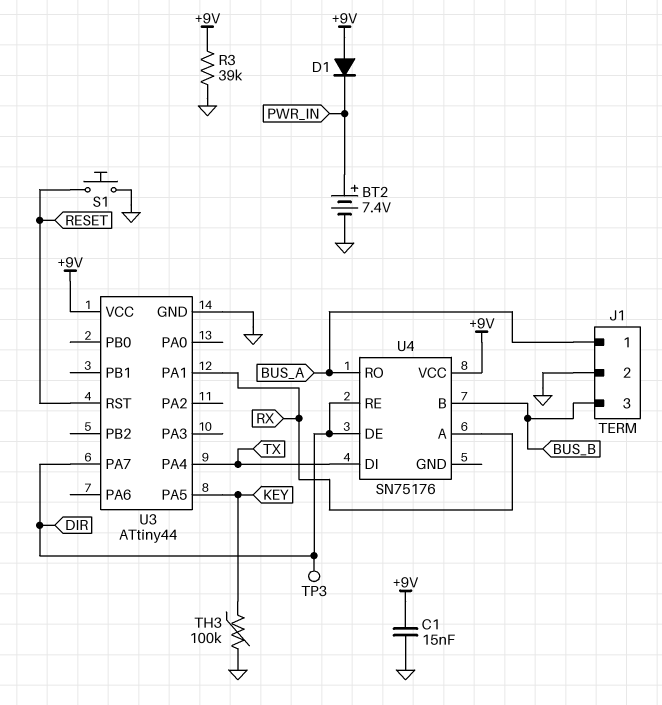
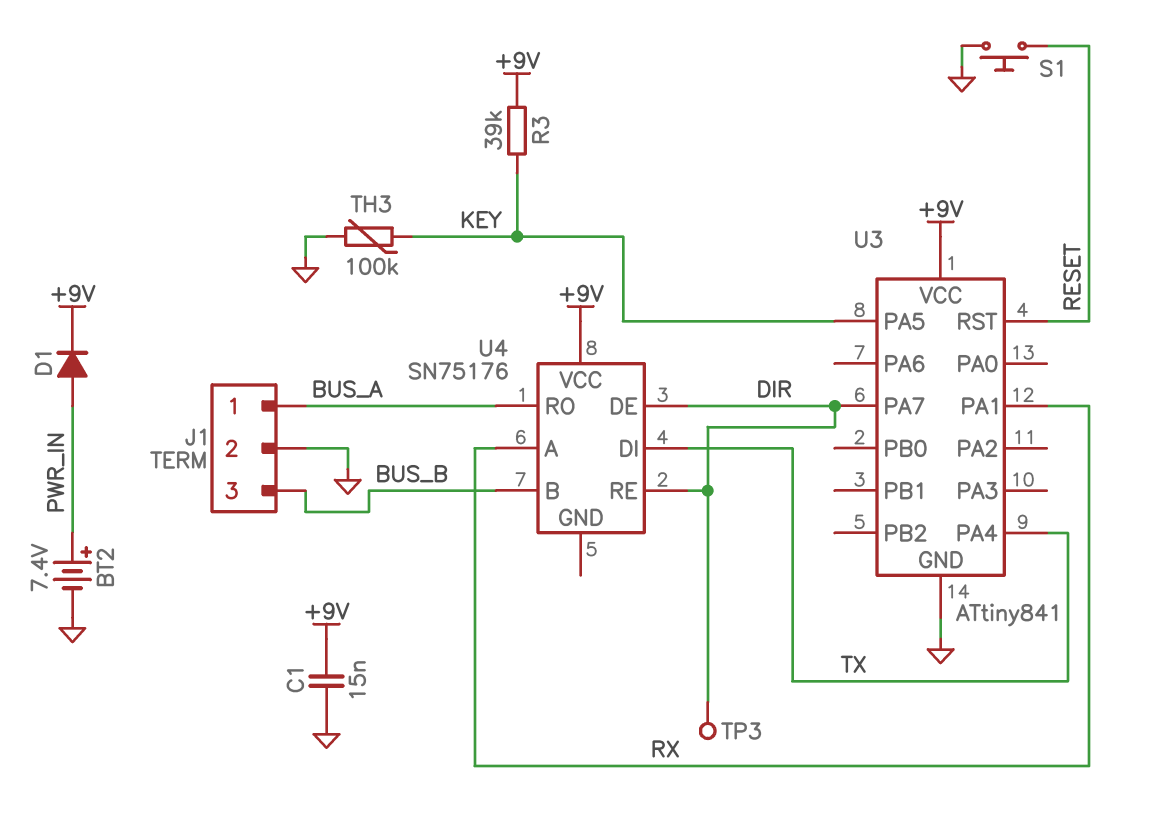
D1: diode (A +9V, K PWR_IN) -> diode (A PWR_IN, K +9V)
R3: 39k (+9V, GND) -> 39k (+9V, KEY)
U3: ATtiny44 -> ATtiny841

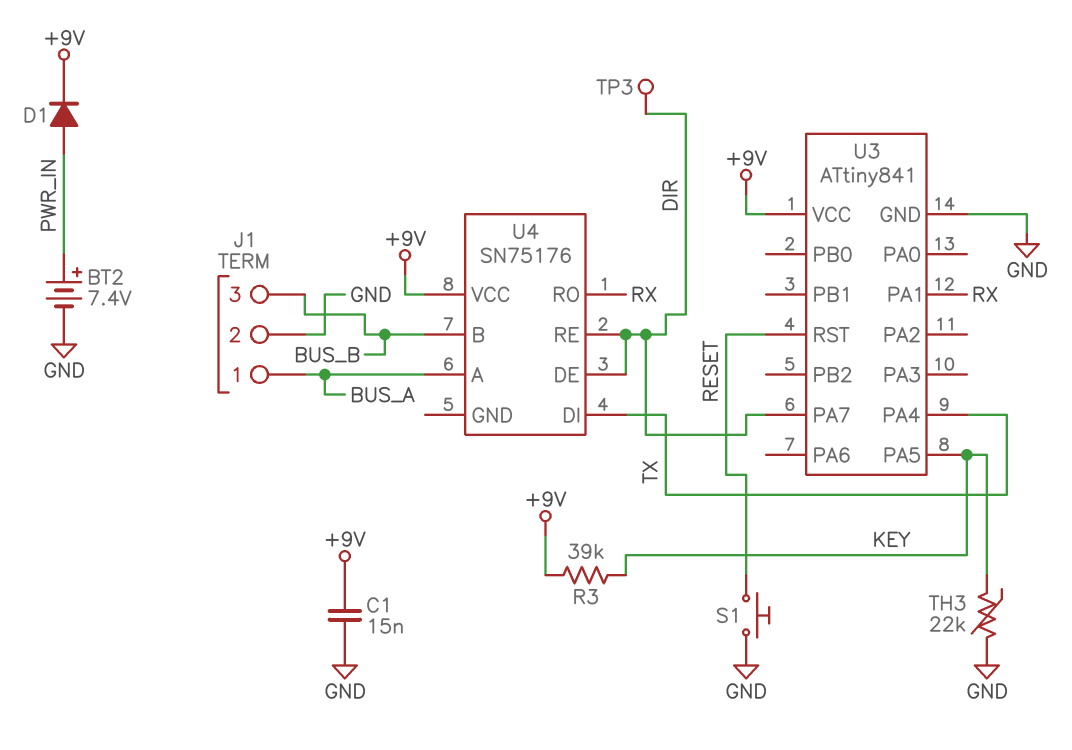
TH3: 100k (GND, KEY) -> 22k (GND, KEY)
U4 pin A: RX -> BUS_A
U4 pin RO: BUS_A -> RX

